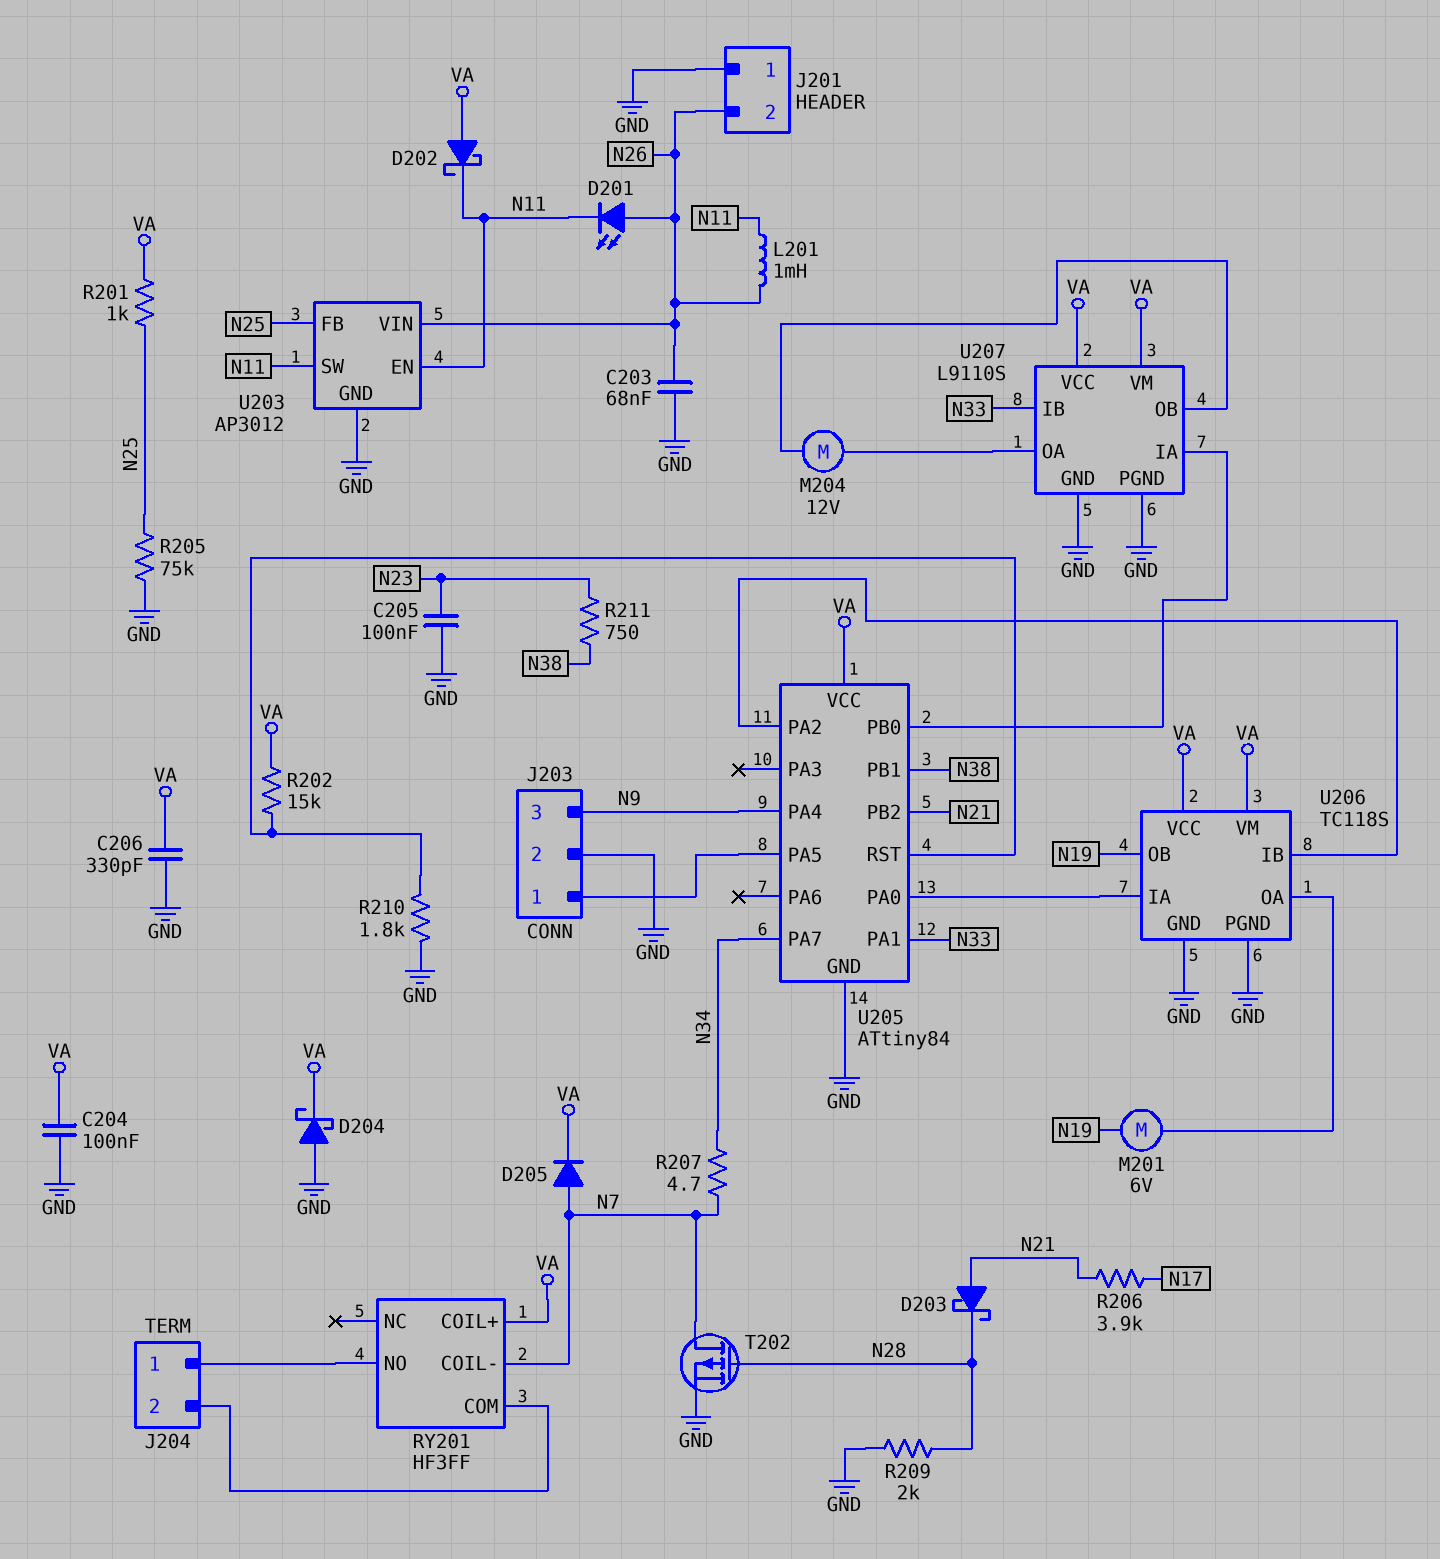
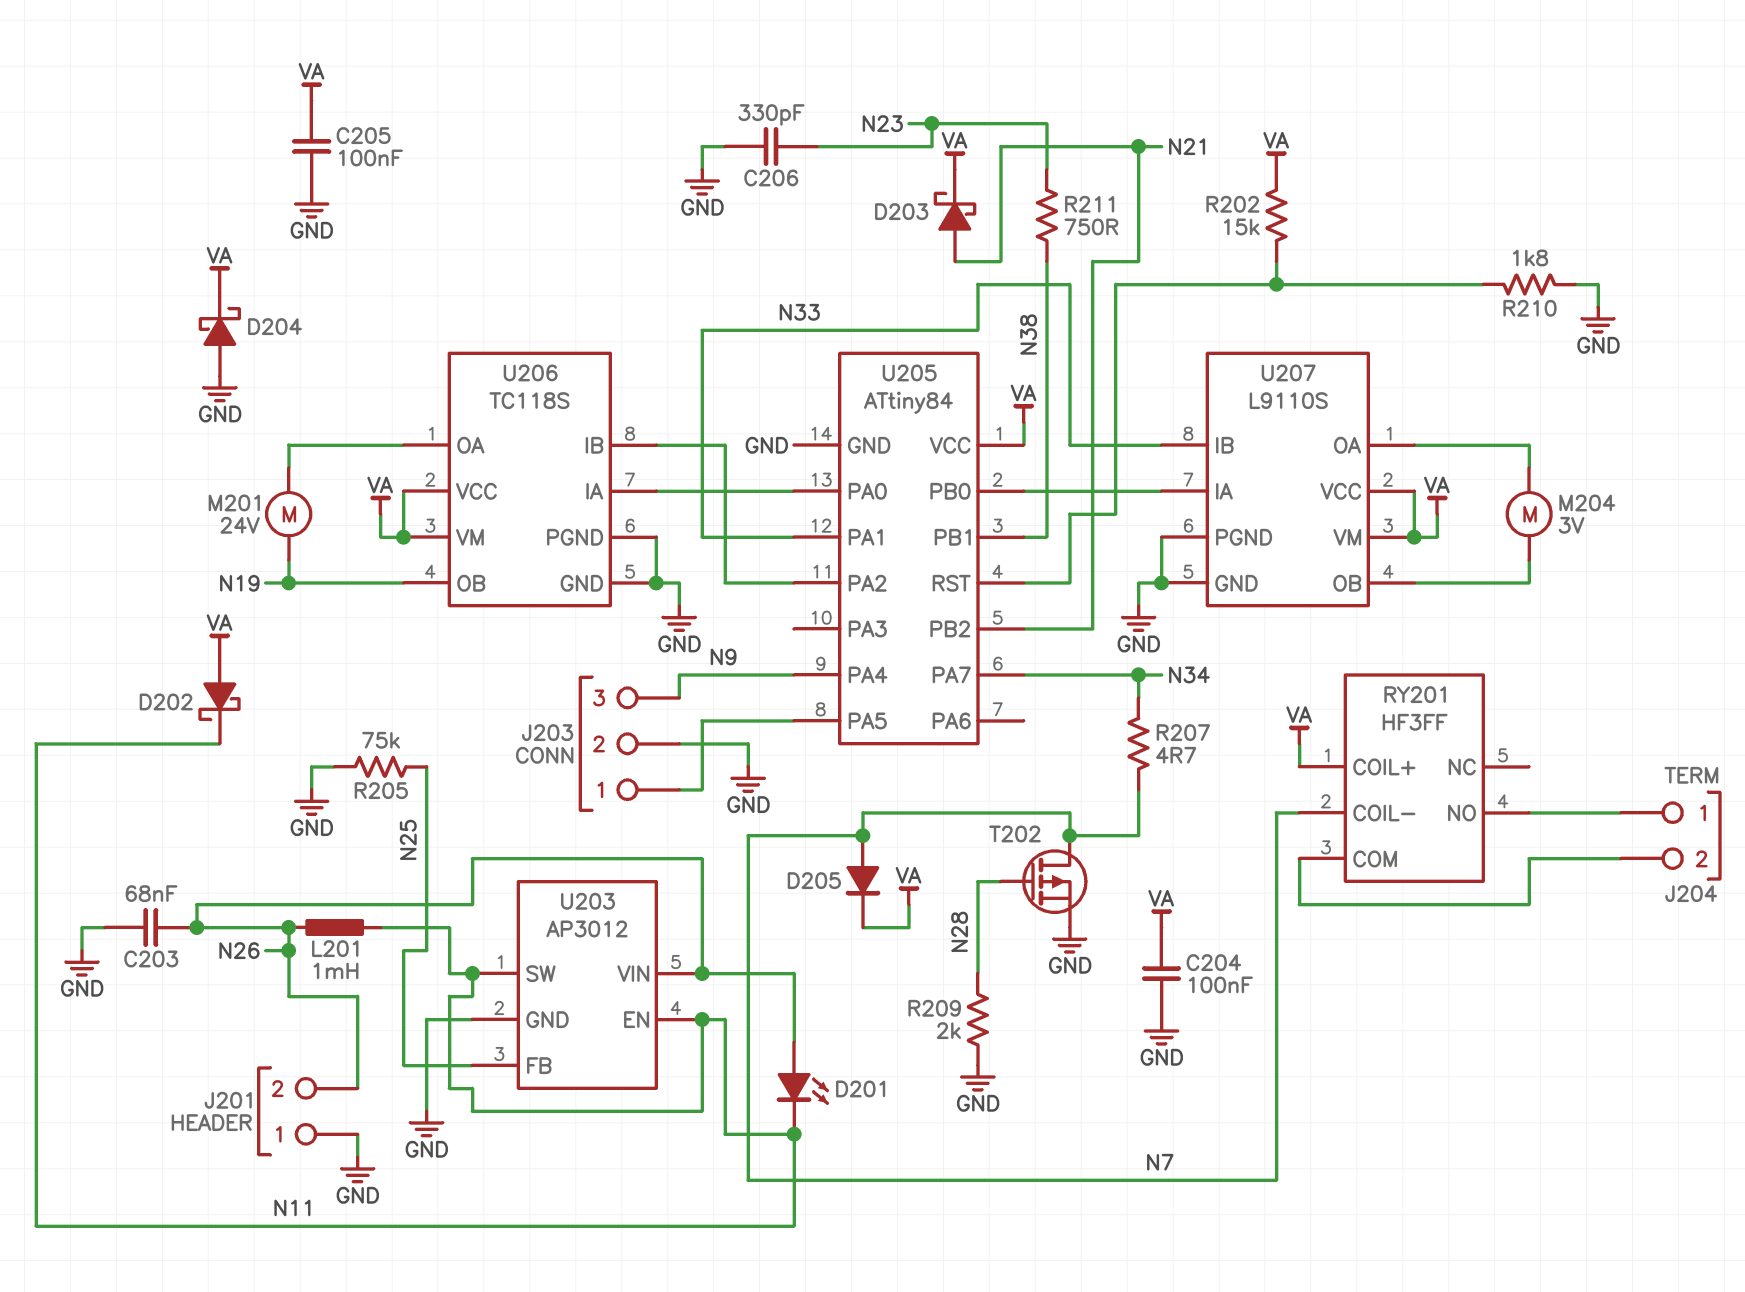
C205: 100nF (GND, N23) -> 100nF (GND, VA)
C206: 330pF (GND, VA) -> 330pF (GND, N23)
D203: schottky (A N21, K N28) -> schottky (A N21, K VA)
M201: motor 6V (N19, U206/OA) -> motor 24V (N19, U206/OA)
M204: motor 12V (U207/OA, U207/OB) -> motor 3V (U207/OA, U207/OB)
R201: 1k (N25, VA) -> none
R206: 3.9k (N17, N21) -> none

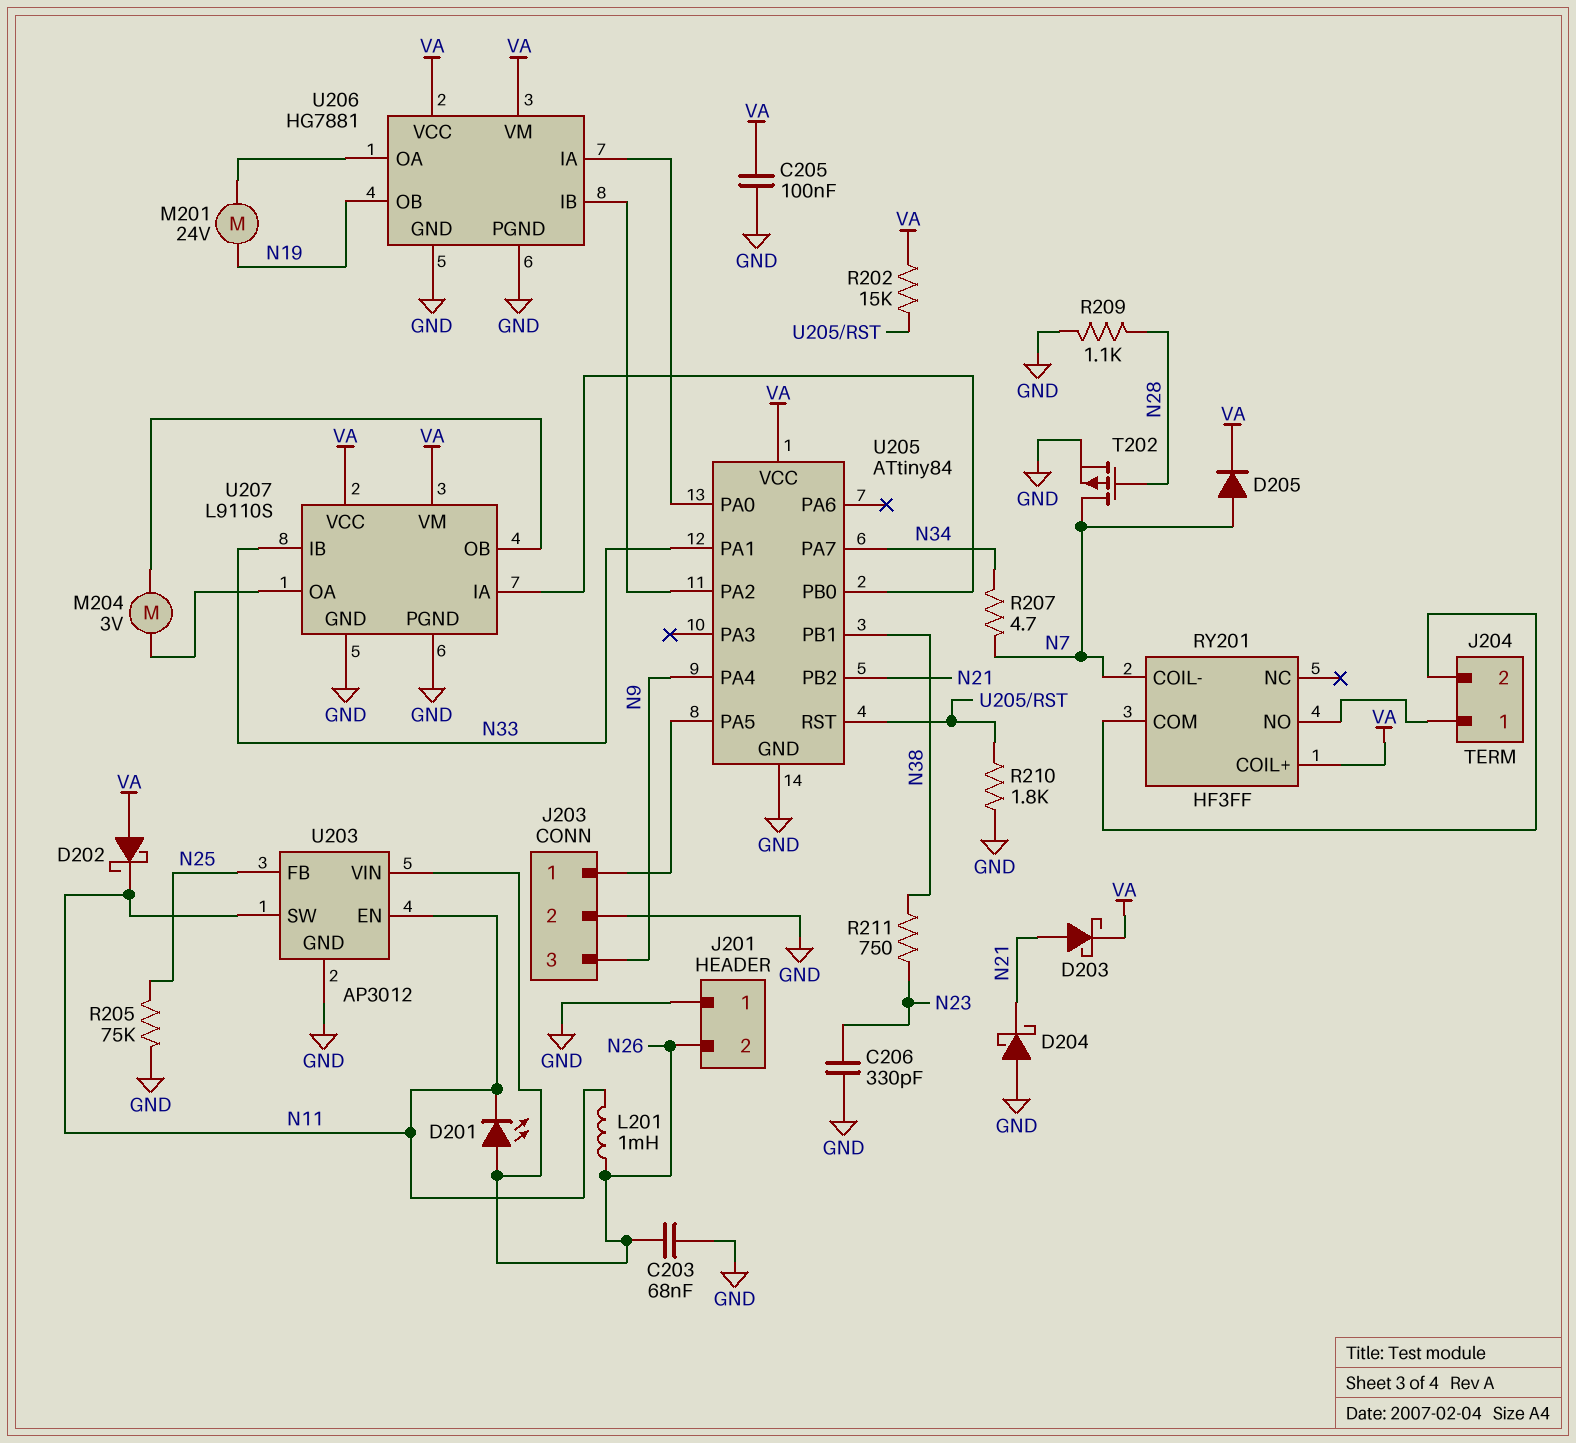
C204: 100nF (GND, VA) -> none
D204: schottky (A GND, K VA) -> schottky (A GND, K N21)
R209: 2k (GND, N28) -> 1.1k (GND, N28)
U206: TC118S -> HG7881

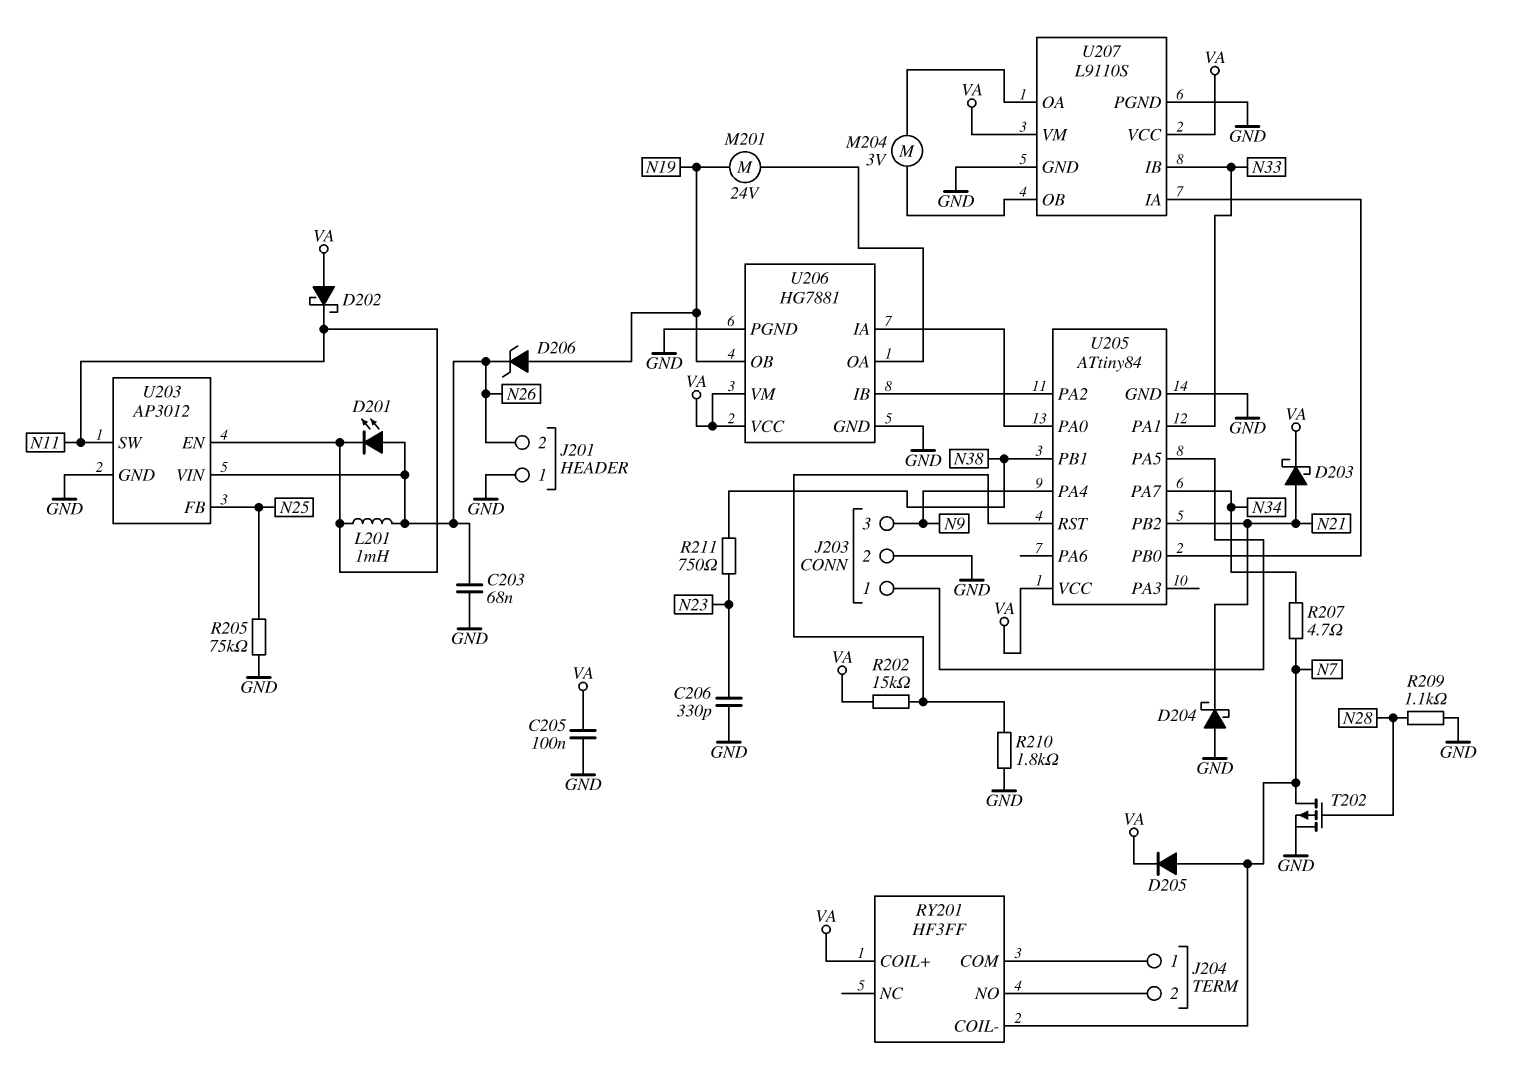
D206: none -> zener (A N19, K N26)
RY201 pin COM: J204/2 -> J204/1
RY201 pin NO: J204/1 -> J204/2

